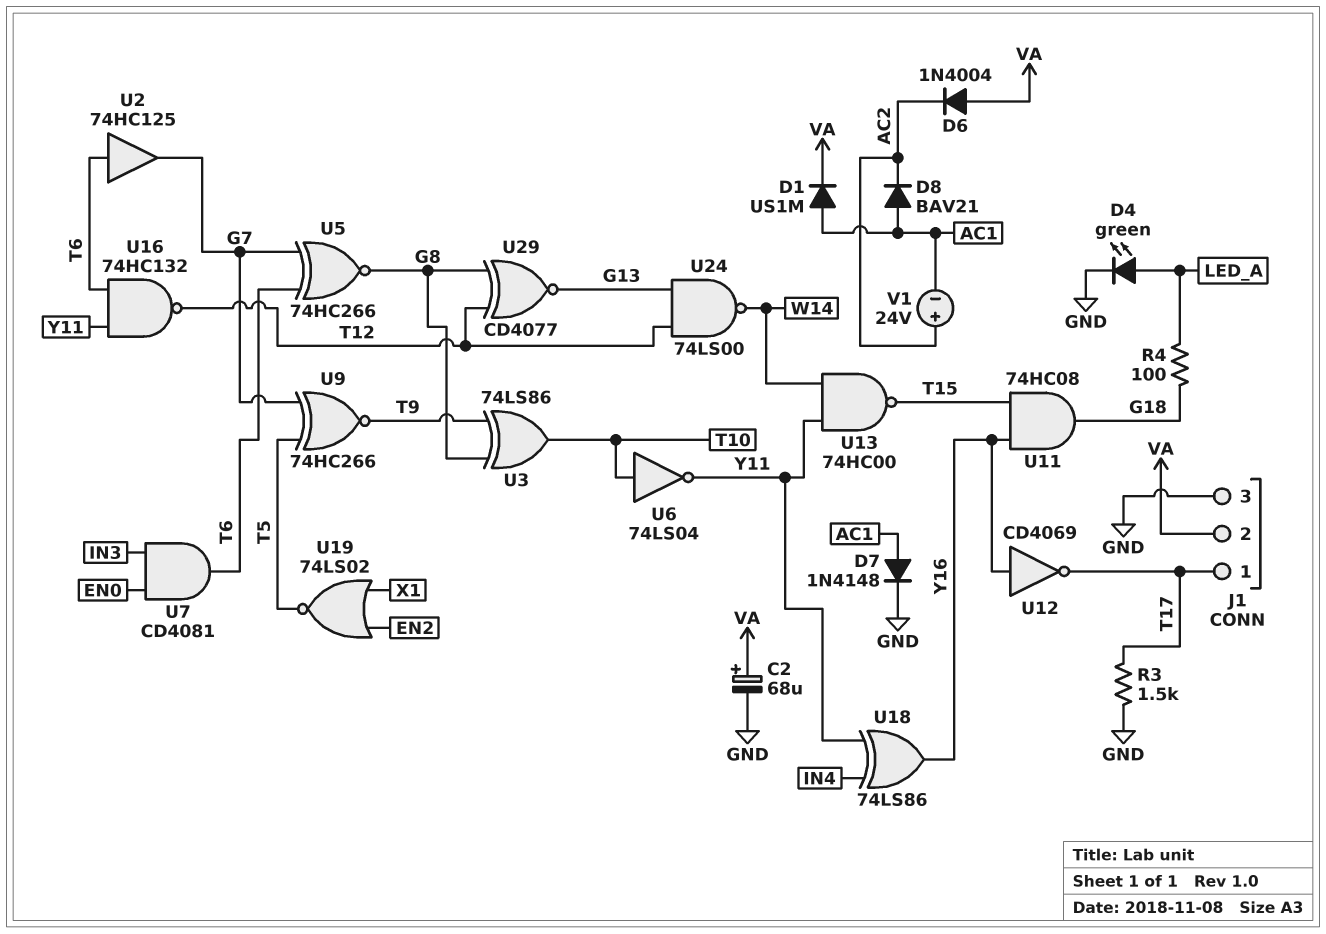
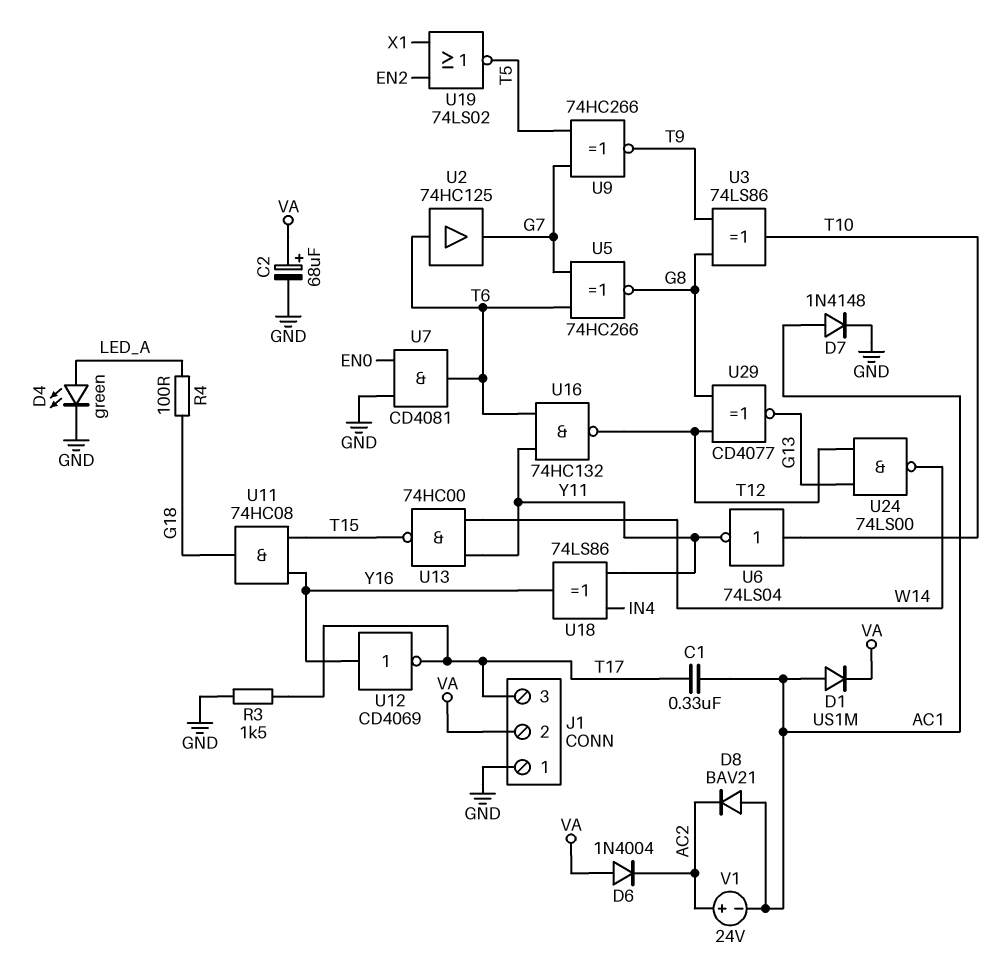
C1: none -> 330nF (AC1, T17)
J1 pin 1: T17 -> GND
J1 pin 3: GND -> T17
U7: AND CD4081 (in EN0, in IN3, out T6) -> AND CD4081 (in EN0, in GND, out T6)

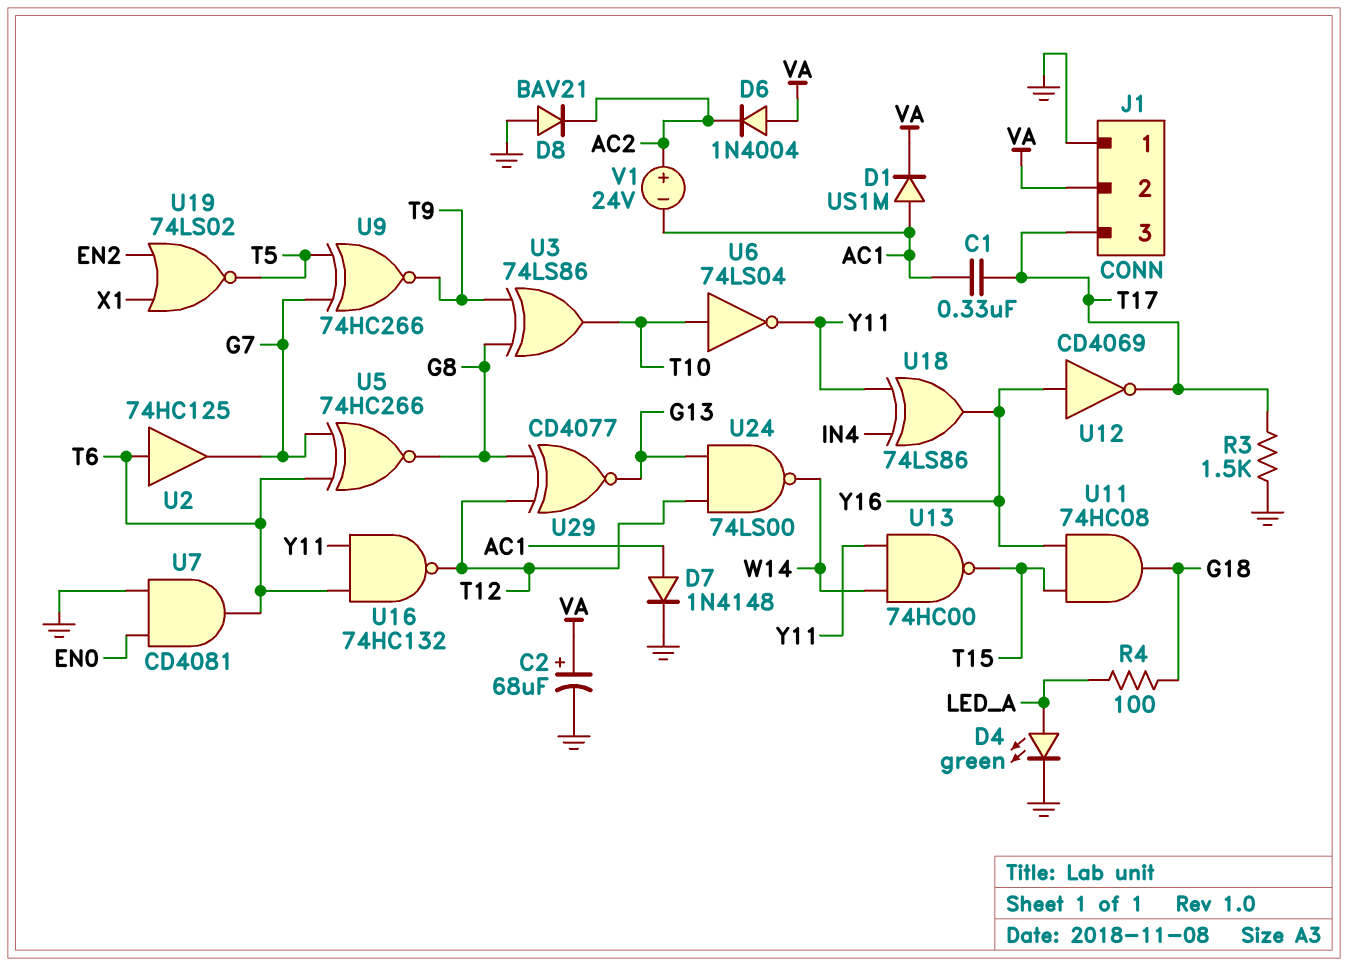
D8: diode BAV21 (A AC1, K AC2) -> diode BAV21 (A GND, K AC2)

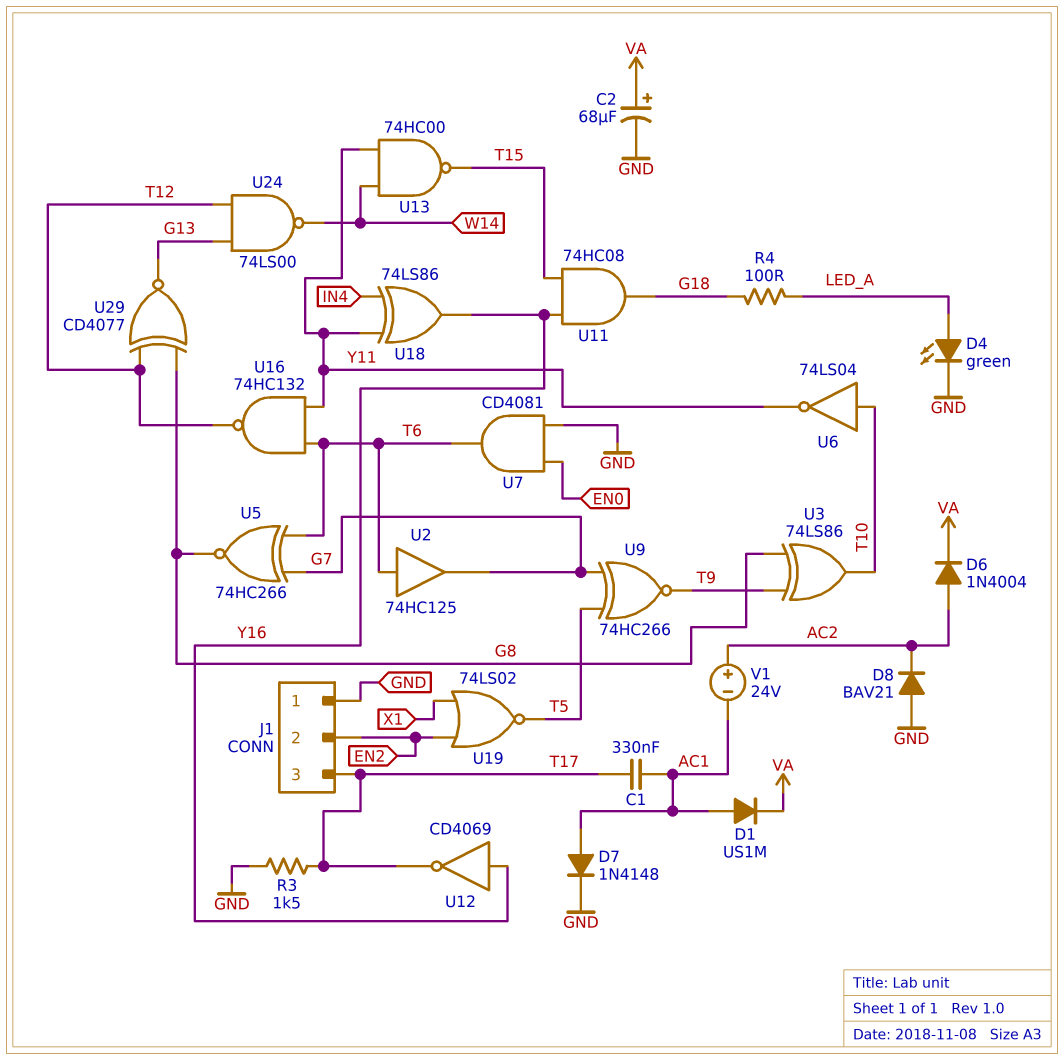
D6: diode 1N4004 (A VA, K AC2) -> diode 1N4004 (A AC2, K VA)
J1 pin 2: VA -> EN2

